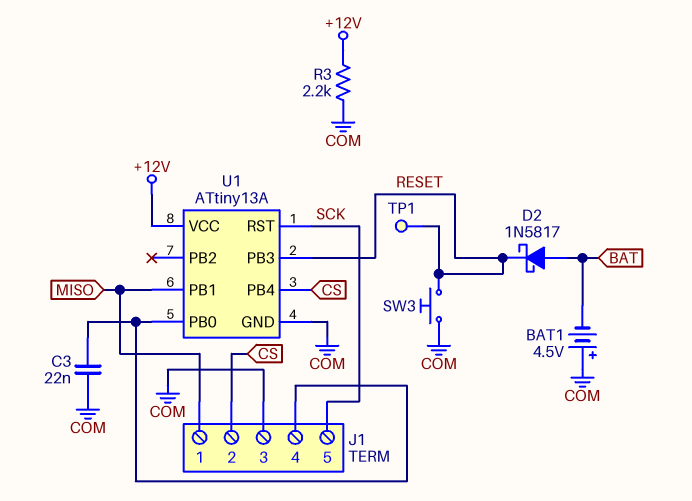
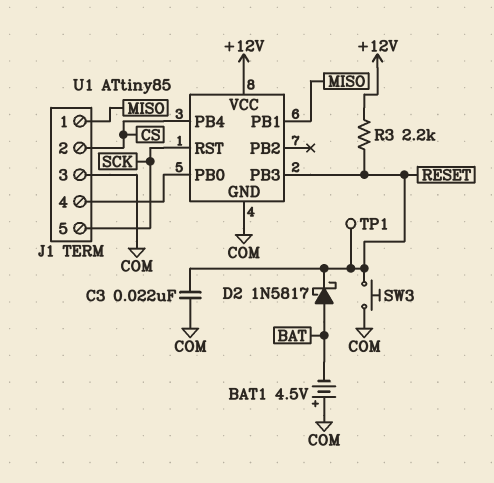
C3: 22nF (COM, J1/4) -> 22nF (COM, RESET)
R3: 2.2k (+12V, COM) -> 2.2k (+12V, RESET)
U1: ATtiny13A -> ATtiny85

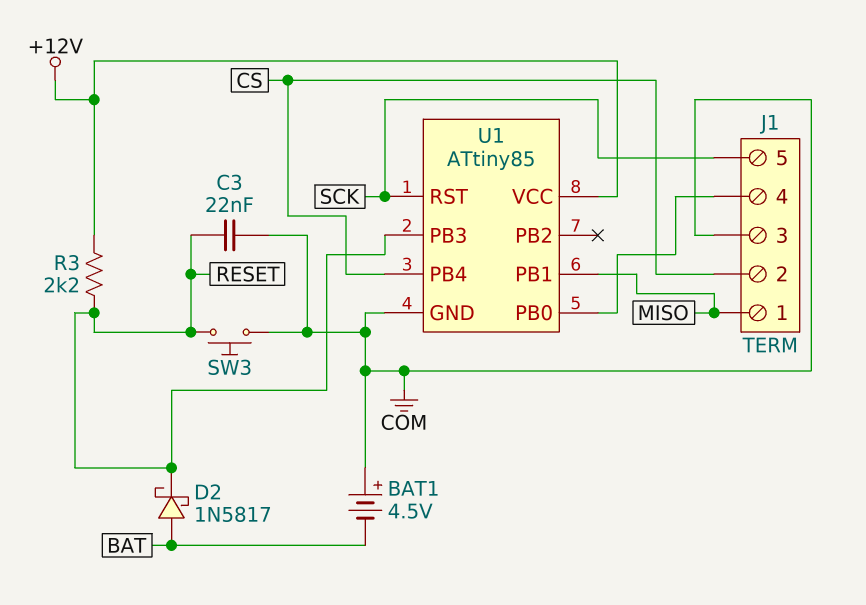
TP1: test point (RESET) -> none

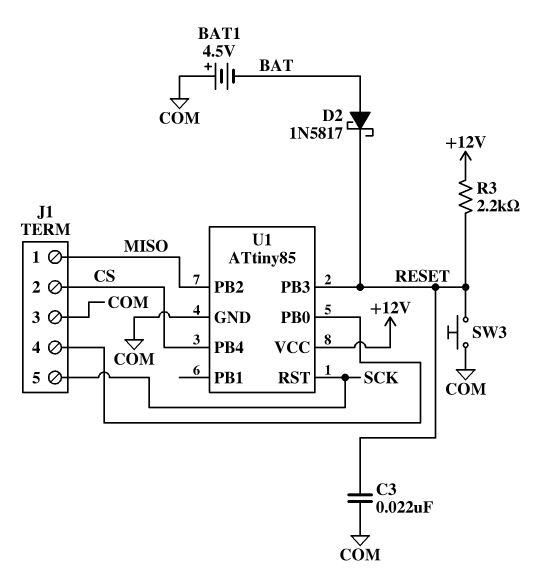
U1 pin PB1: MISO -> none
U1 pin PB2: none -> MISO

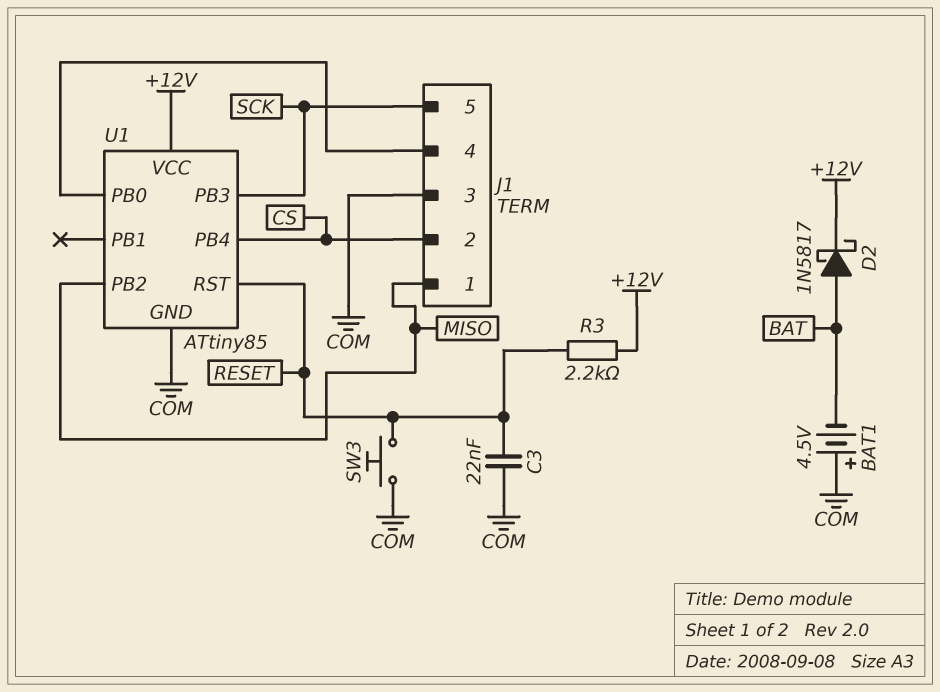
D2: schottky 1N5817 (A BAT, K RESET) -> schottky 1N5817 (A BAT, K +12V)
U1 pin PB3: RESET -> SCK
U1 pin RST: SCK -> RESET

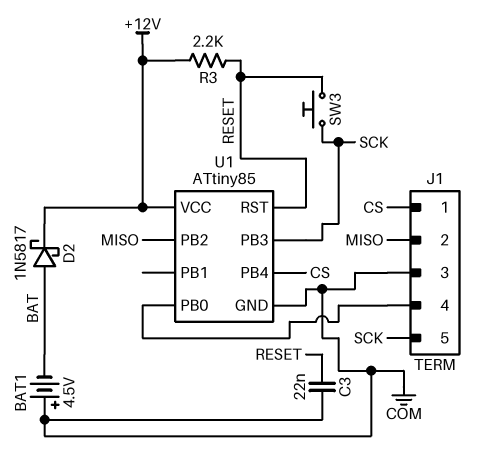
J1 pin 1: MISO -> CS
J1 pin 2: CS -> MISO
SW3: button (COM, RESET) -> button (RESET, SCK)

